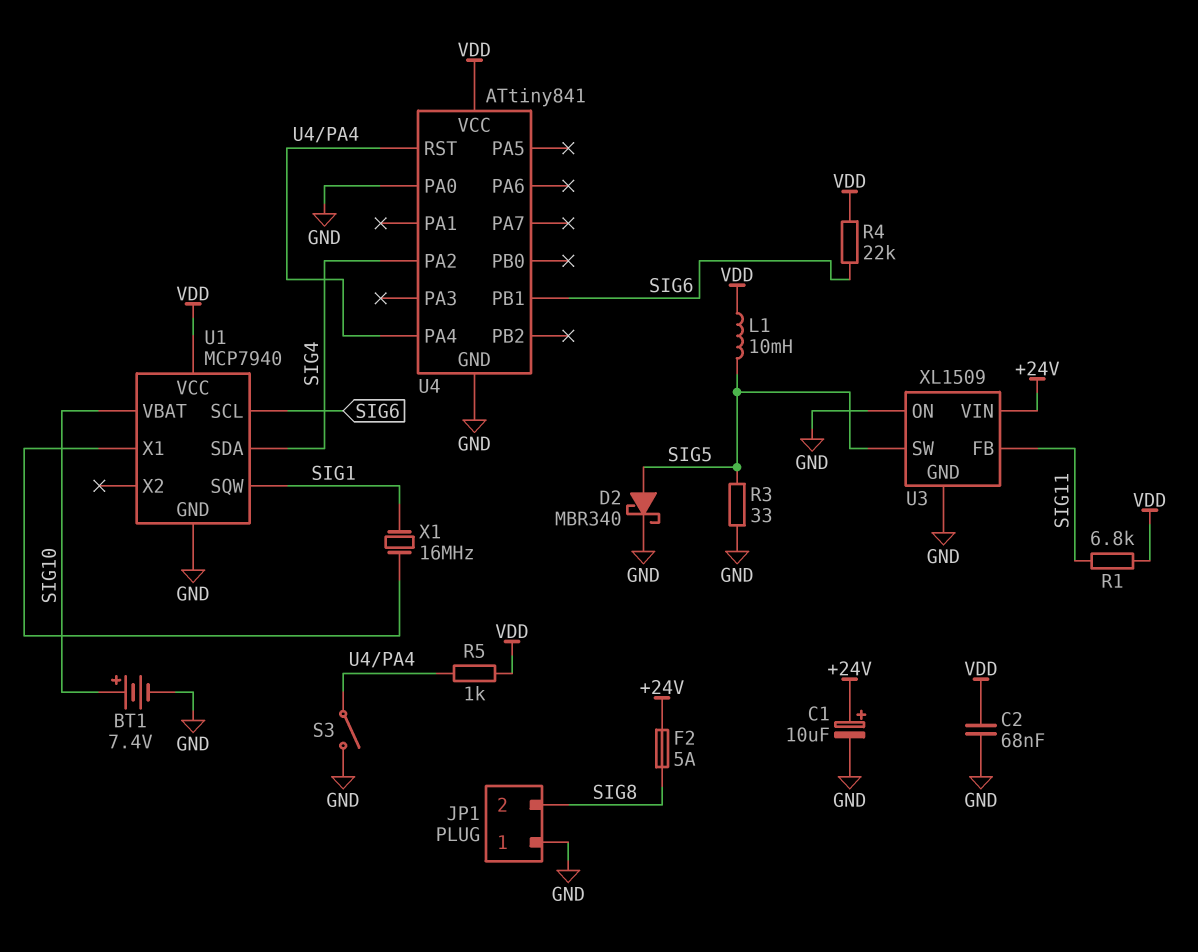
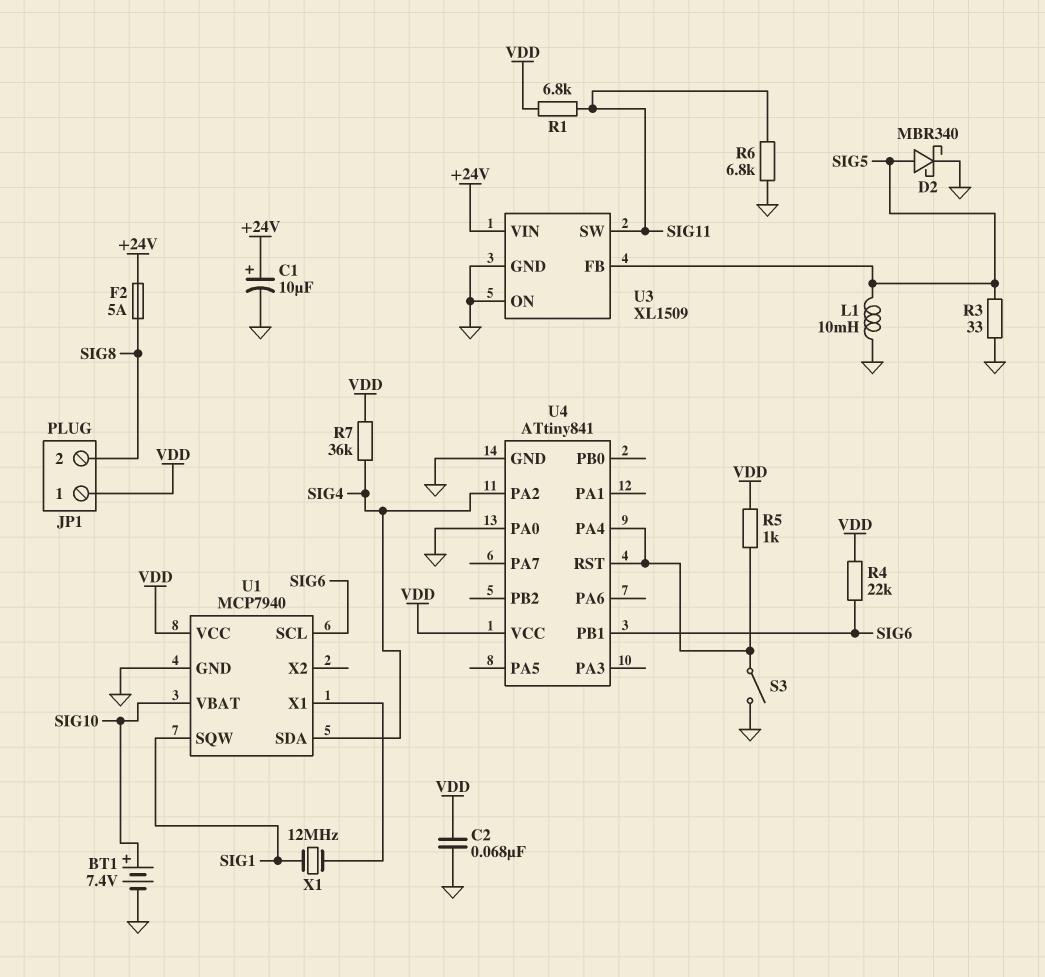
JP1 pin 1: GND -> VDD
L1: 10mH (SIG5, VDD) -> 10mH (GND, SIG5)
R6: none -> 6.8k (GND, SIG11)
R7: none -> 36k (SIG4, VDD)
U3 pin FB: SIG11 -> SIG5
U3 pin SW: SIG5 -> SIG11
X1: 16MHz (SIG1, U1/X1) -> 12MHz (SIG1, U1/X1)

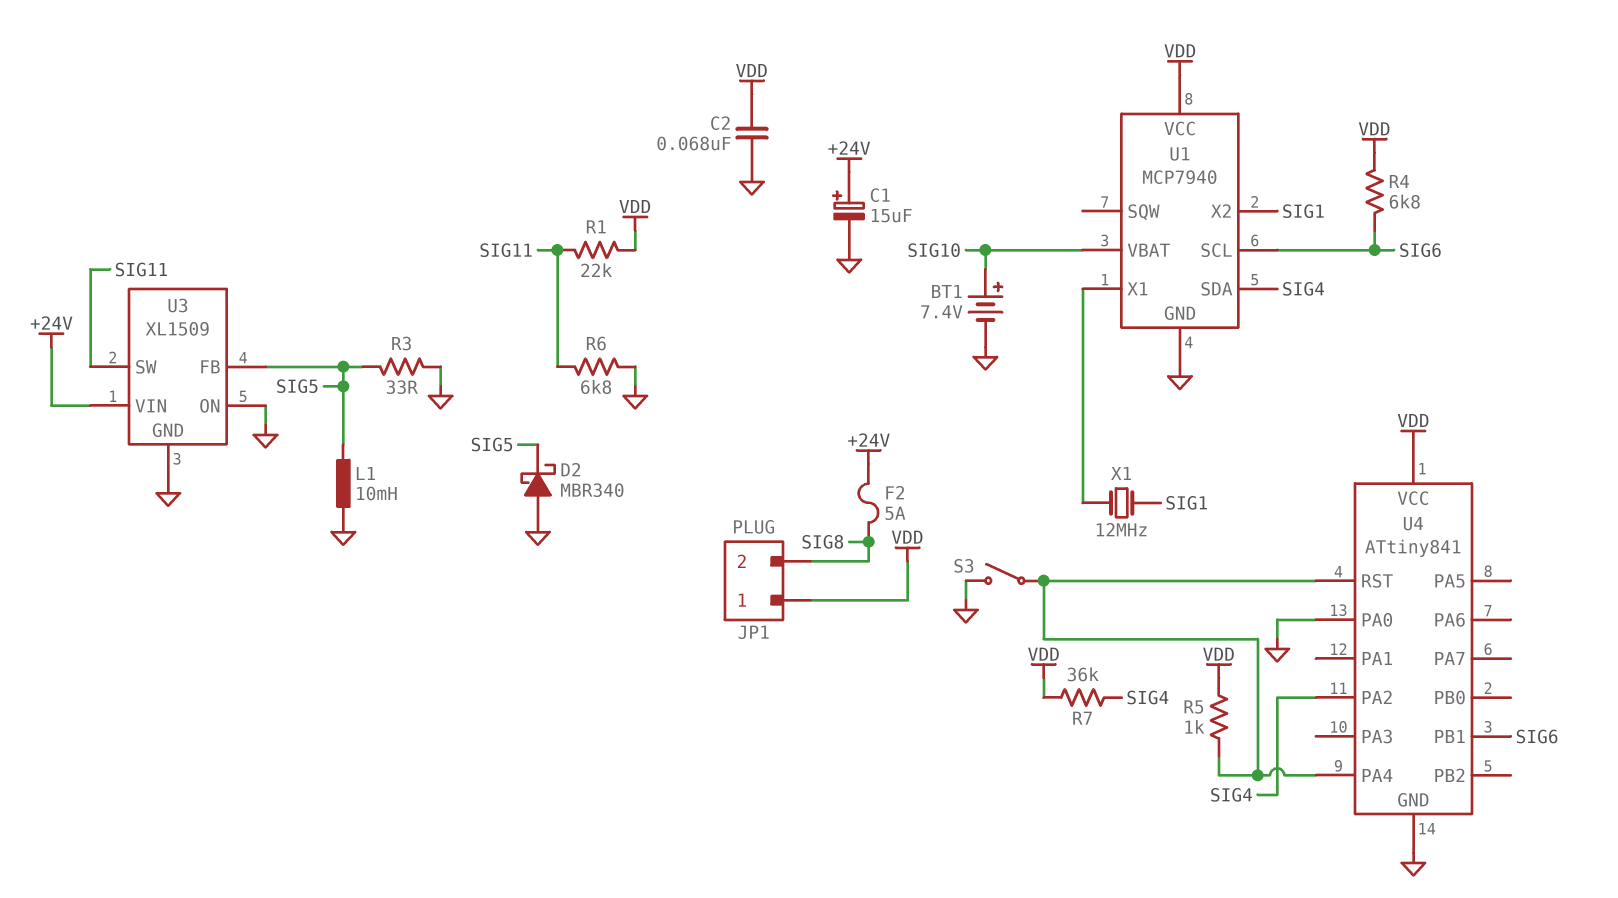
C1: 10uF (plus +24V, minus GND) -> 15uF (plus +24V, minus GND)
D2: schottky MBR340 (A SIG5, K GND) -> schottky MBR340 (A GND, K SIG5)
R1: 6.8k (SIG11, VDD) -> 22k (SIG11, VDD)
R4: 22k (SIG6, VDD) -> 6.8k (SIG6, VDD)
U1 pin SQW: SIG1 -> none
U1 pin X2: none -> SIG1

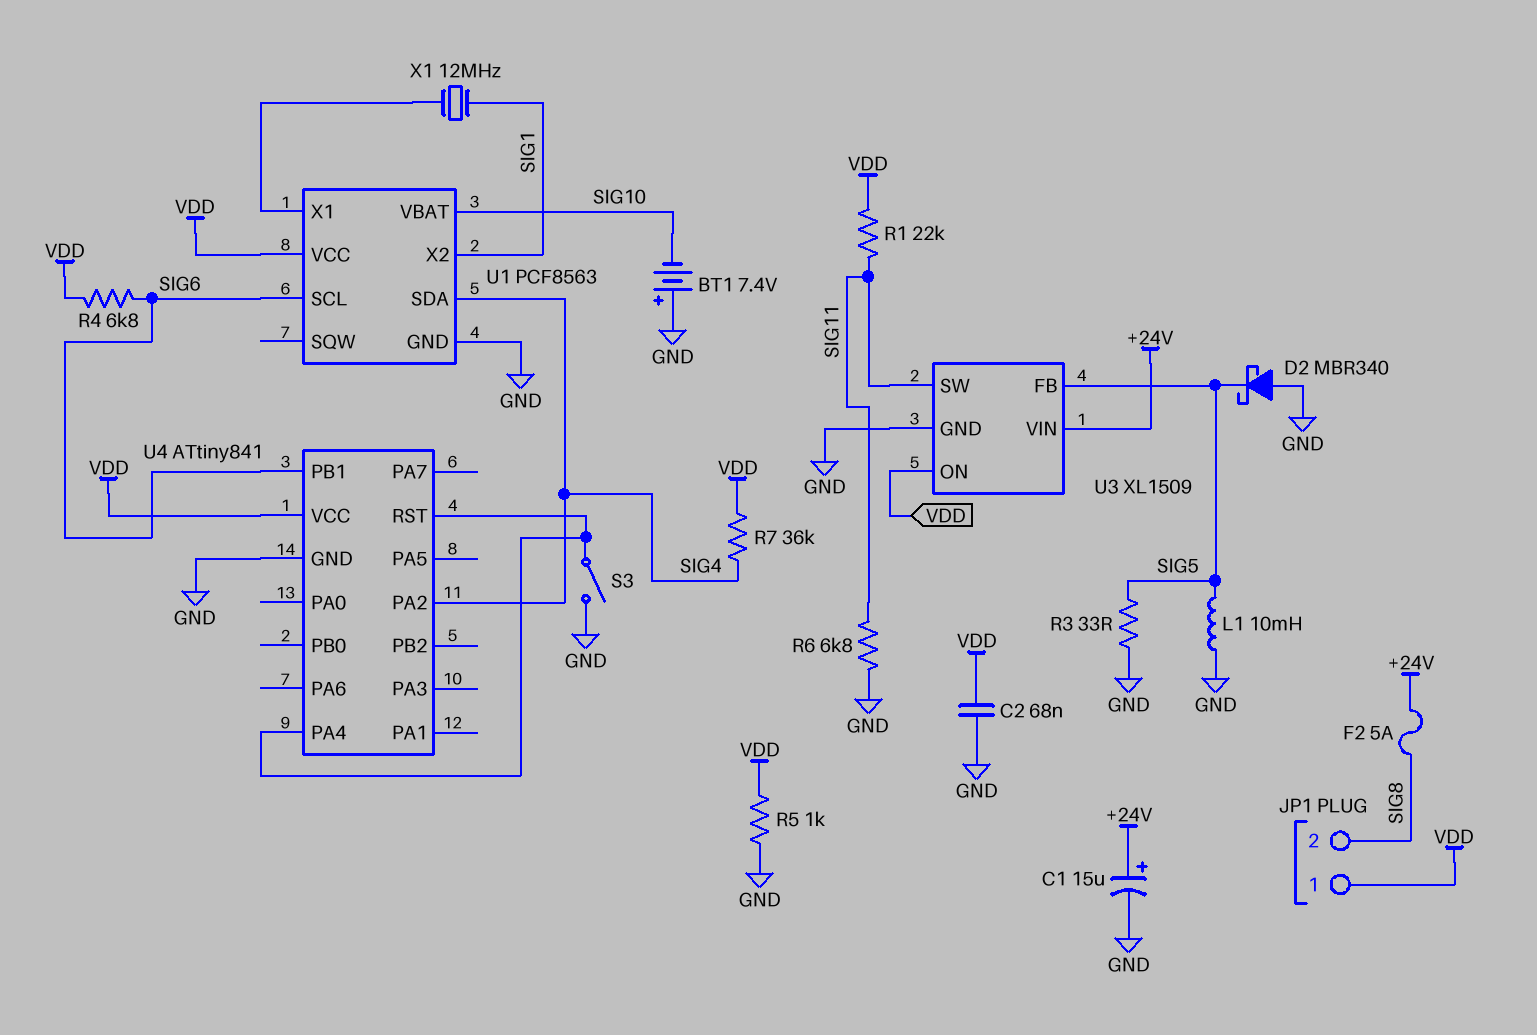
BT1: 7.4V (plus SIG10, minus GND) -> 7.4V (plus GND, minus SIG10)
R5: 1k (U4/PA4, VDD) -> 1k (GND, VDD)
U1: MCP7940 -> PCF8563
U3 pin ON: GND -> VDD
U4 pin PA0: GND -> none

